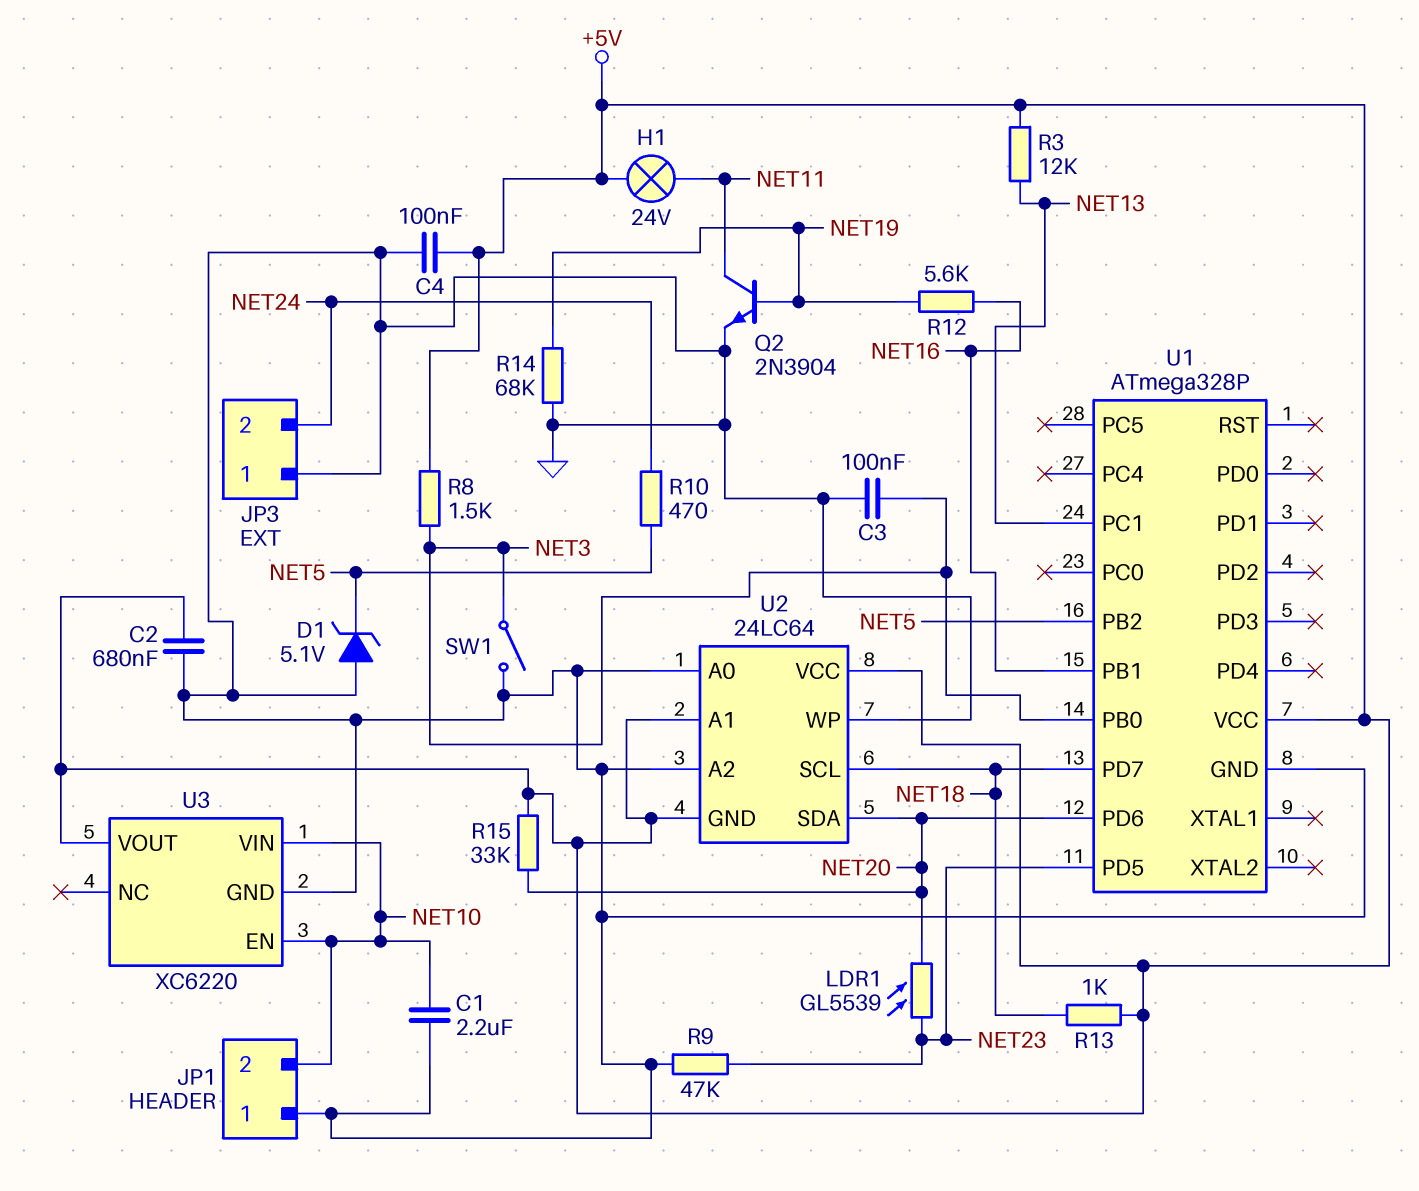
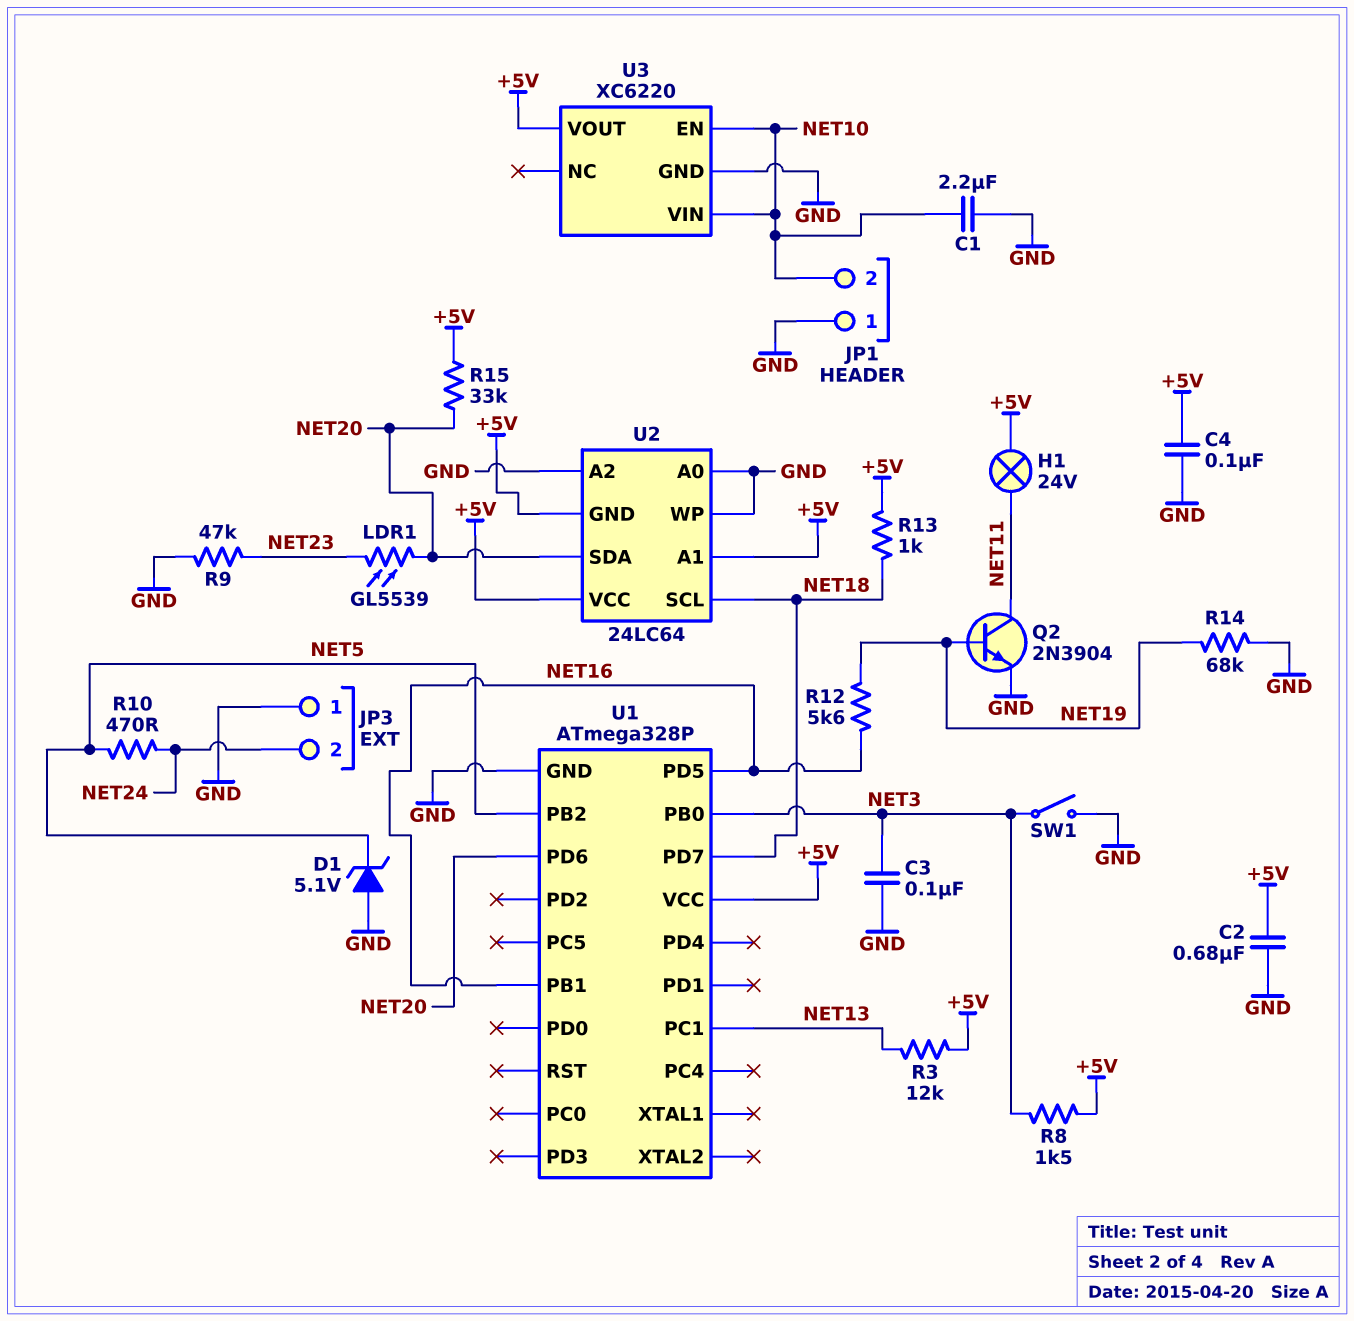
U1 pin PD5: NET23 -> NET16

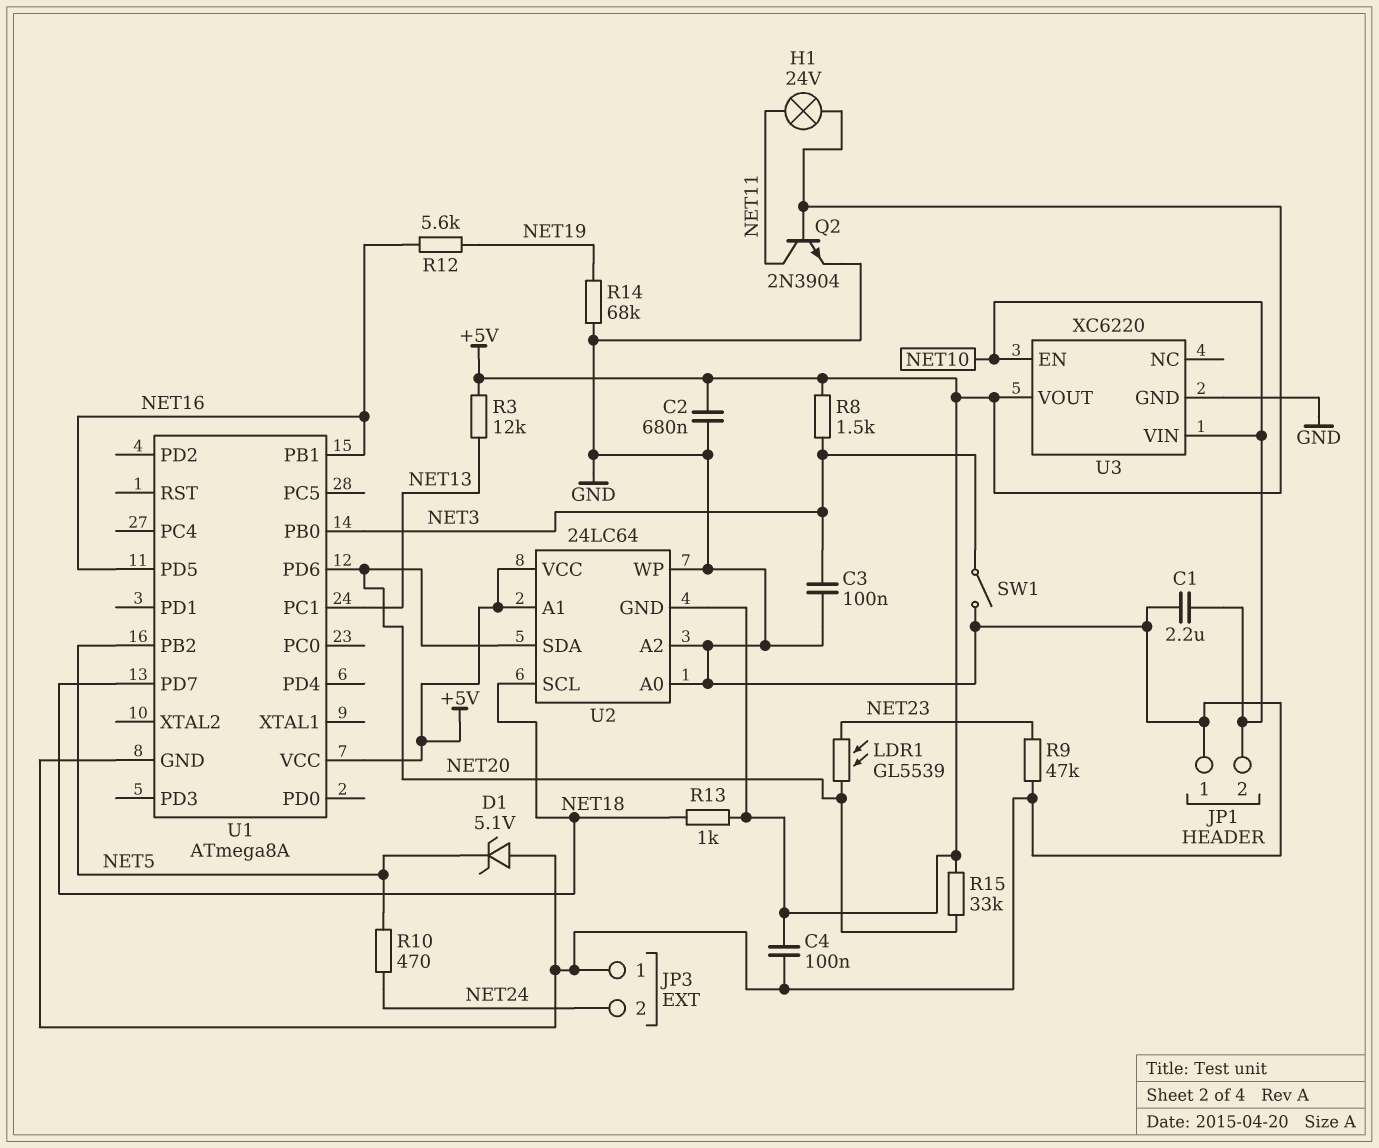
Q2: NPN 2N3904 (B NET19, C NET11, E GND) -> NPN 2N3904 (B +5V, C NET11, E GND)
U1: ATmega328P -> ATmega8A

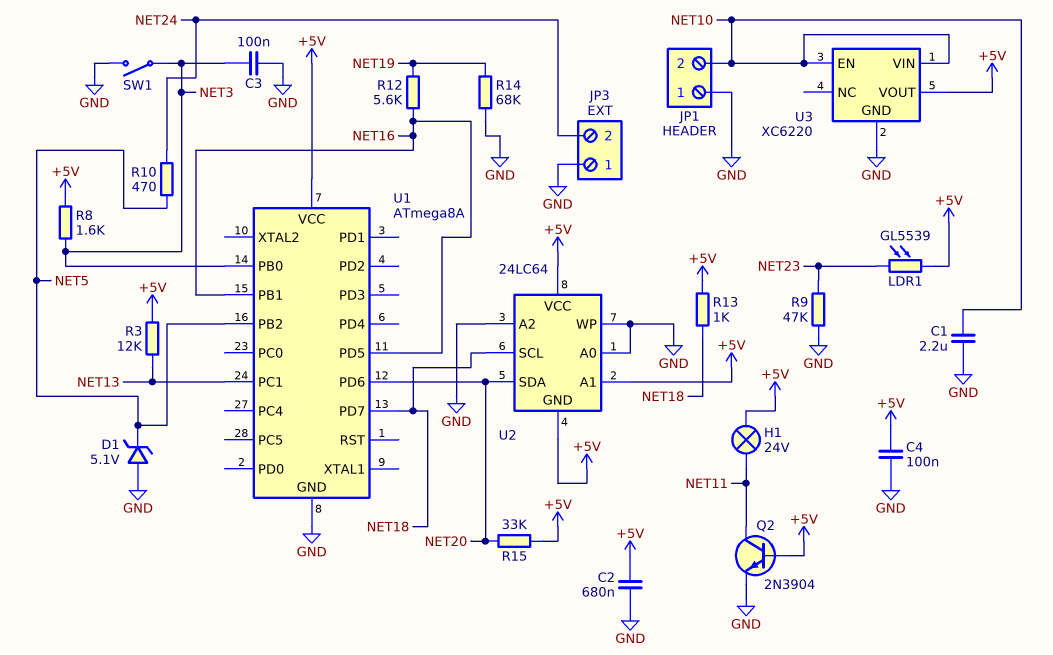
LDR1: GL5539 (NET20, NET23) -> GL5539 (+5V, NET23)
R8: 1.5k (+5V, NET3) -> 1.6k (+5V, NET3)

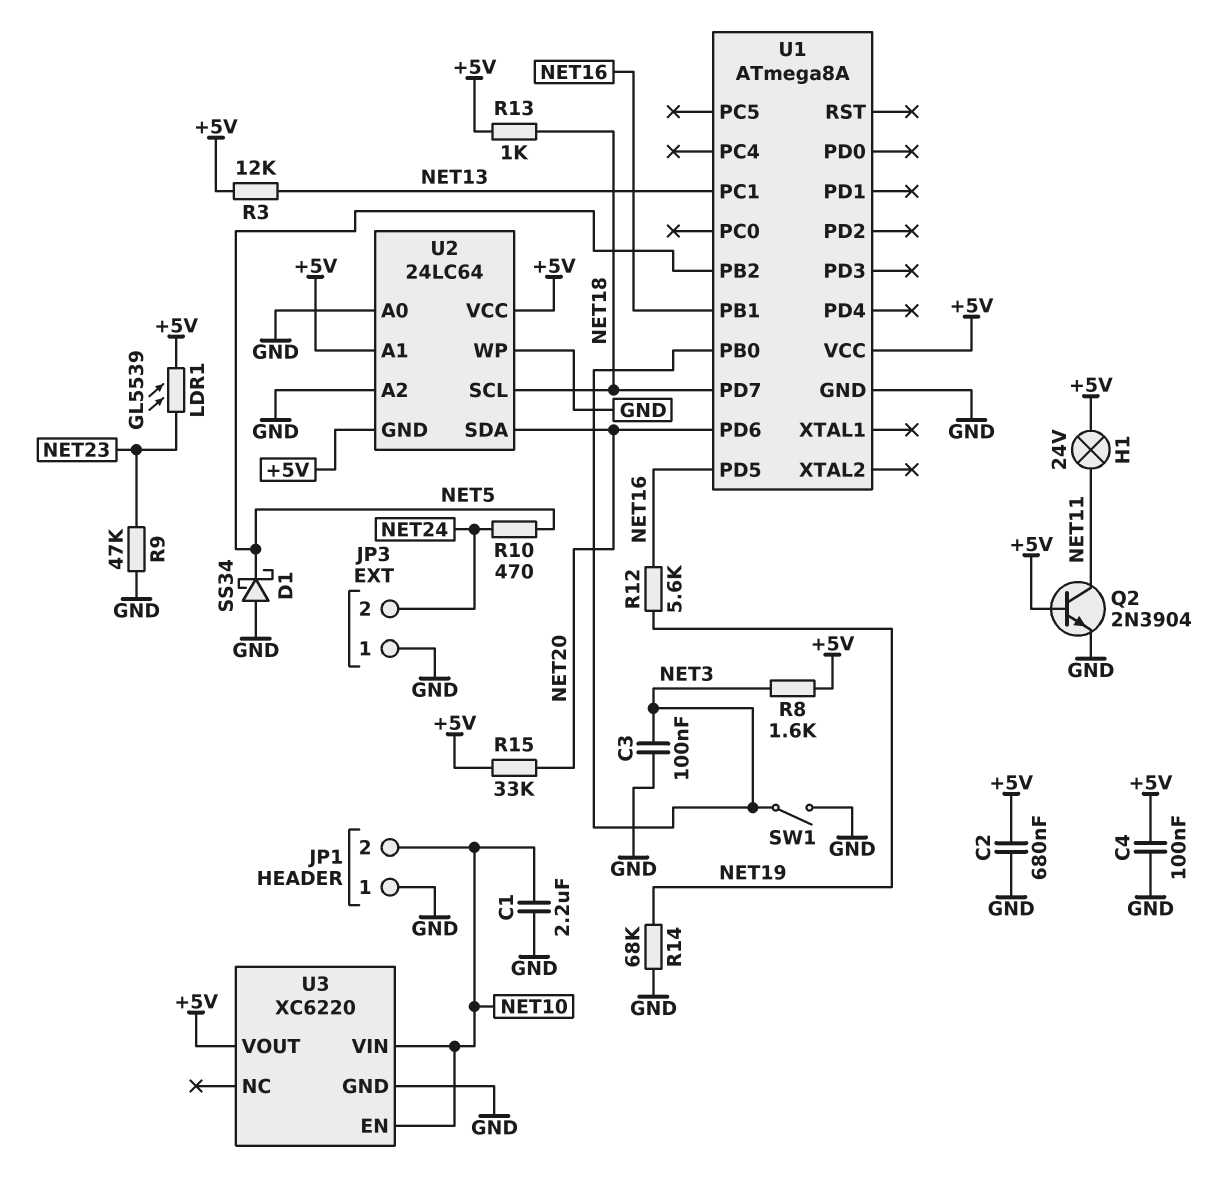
D1: zener 5.1V (A GND, K NET5) -> schottky SS34 (A GND, K NET5)

